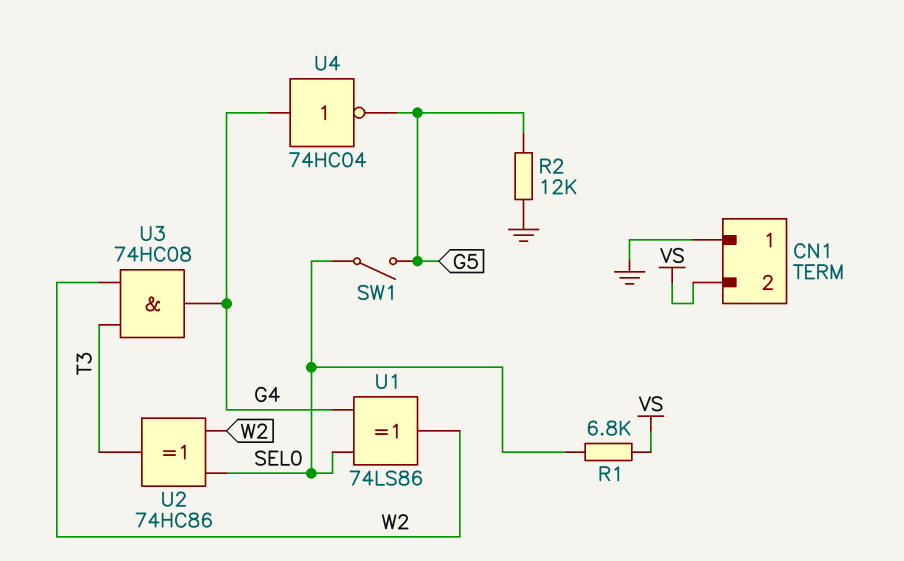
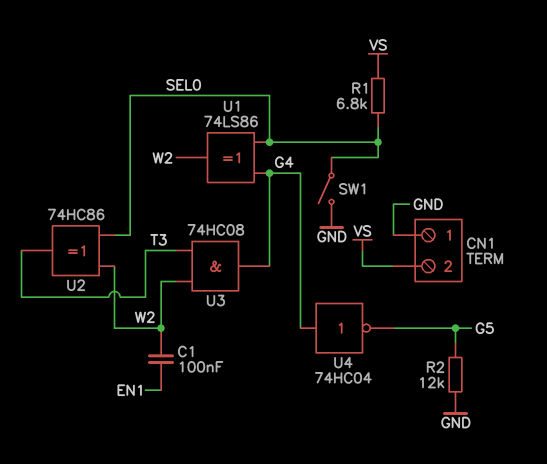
C1: none -> 100nF (EN1, W2)
SW1: switch (G5, SEL0) -> switch (GND, SEL0)

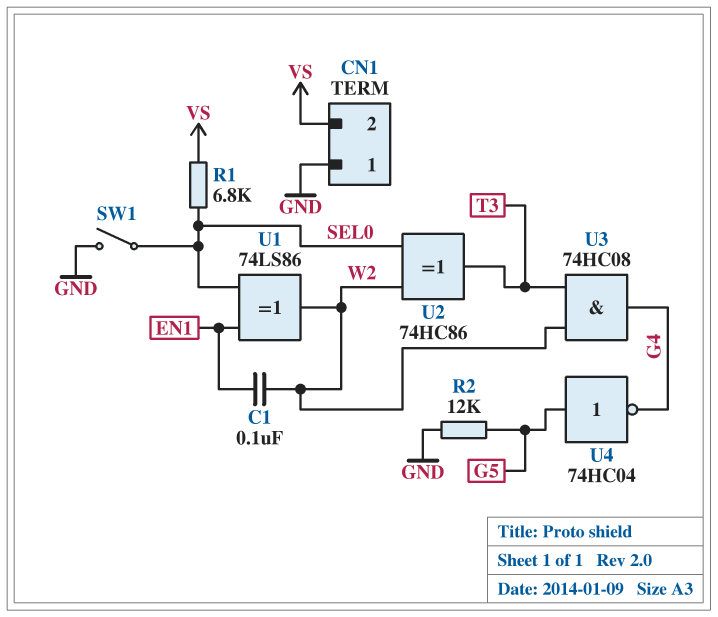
U1: XOR 74LS86 (in G4, in SEL0, out W2) -> XOR 74LS86 (in EN1, in SEL0, out W2)
U4: NOT 74HC04 (in G4, out G5) -> NOT 74HC04 (in G5, out G4)

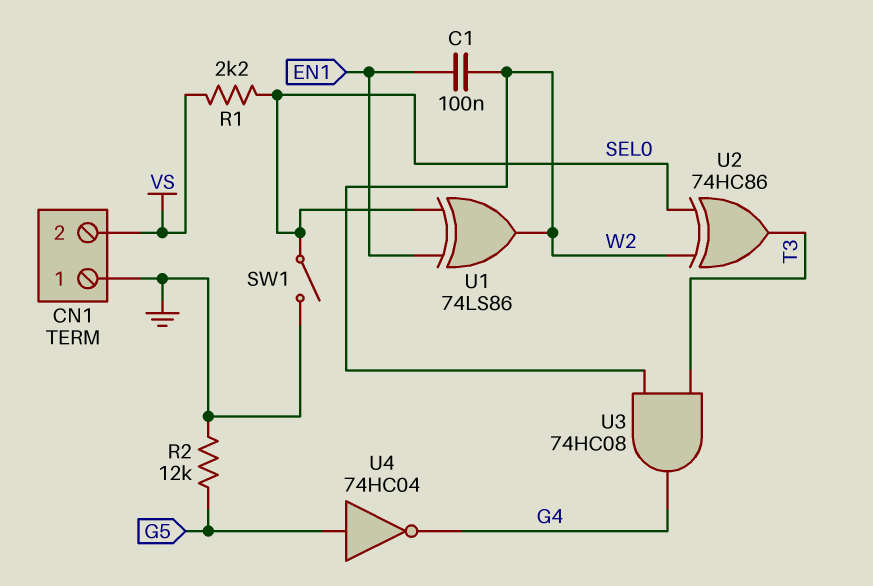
R1: 6.8k (SEL0, VS) -> 2.2k (SEL0, VS)

